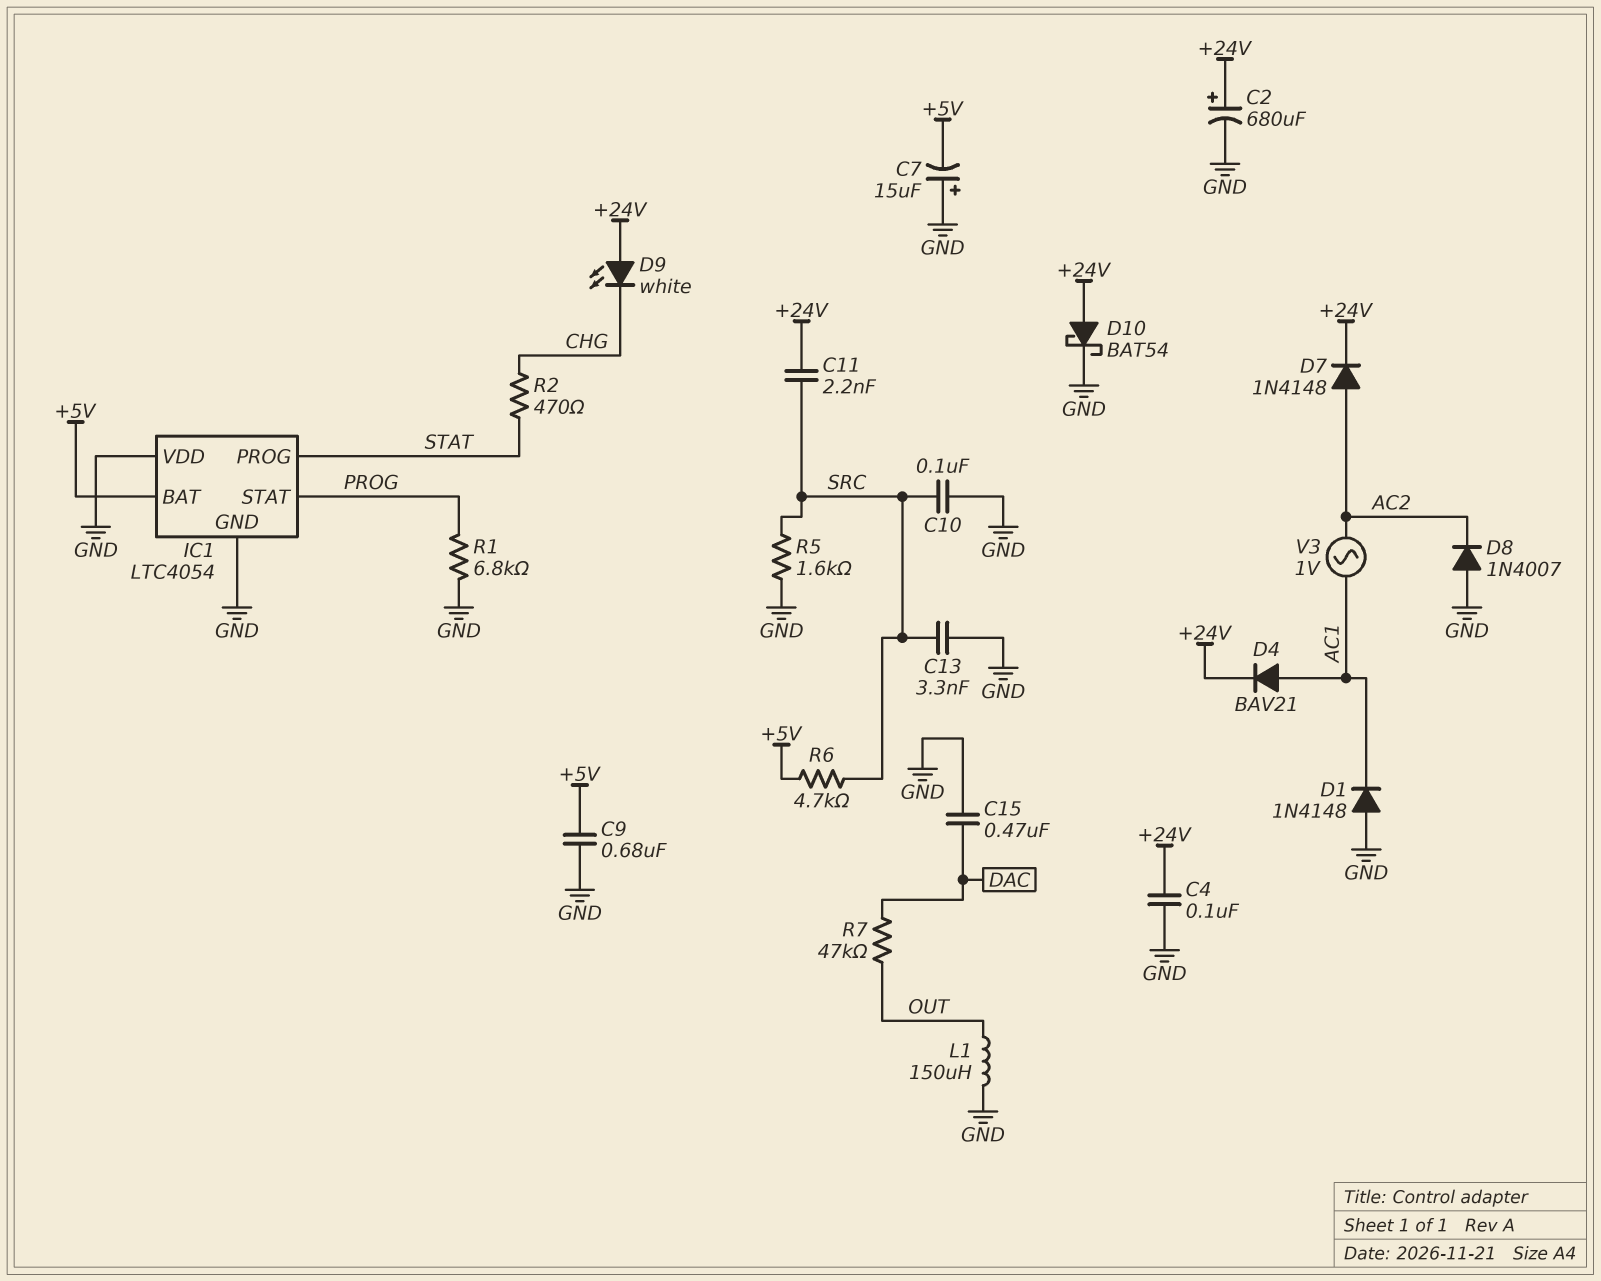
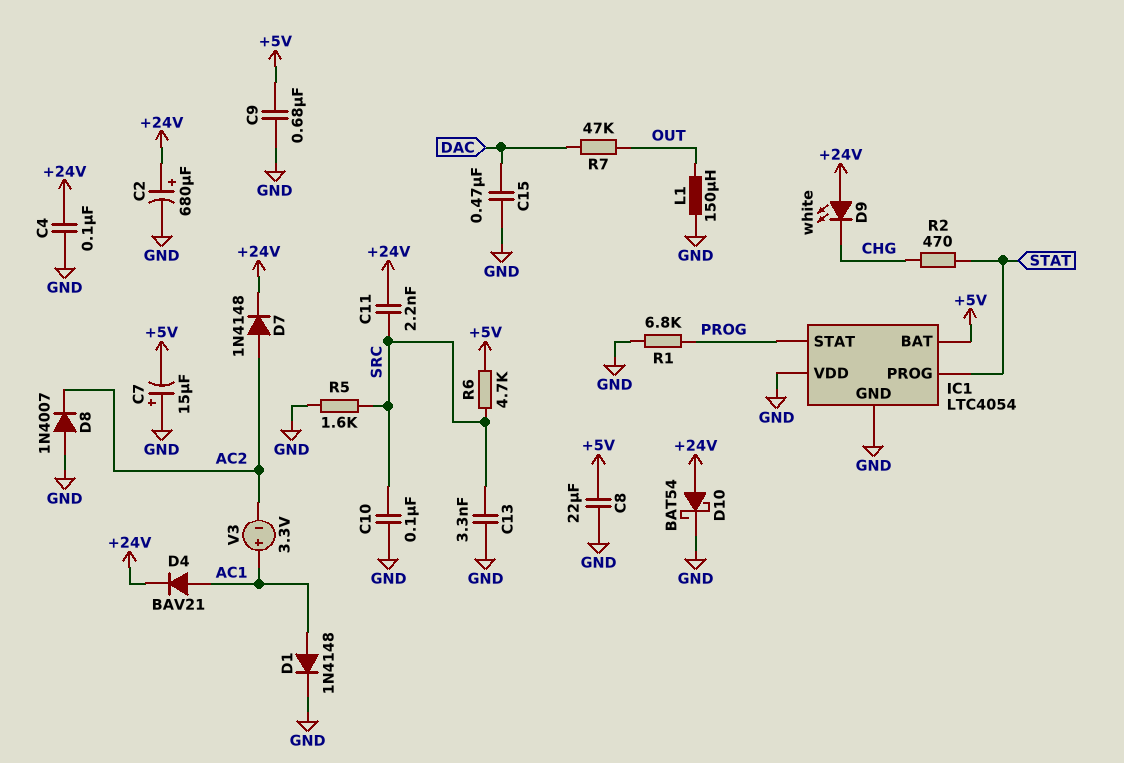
C8: none -> 22uF (+5V, GND)
D1: diode 1N4148 (A GND, K AC1) -> diode 1N4148 (A AC1, K GND)
V3: AC 1V (AC1, AC2) -> 3.3V (plus AC1, minus AC2)

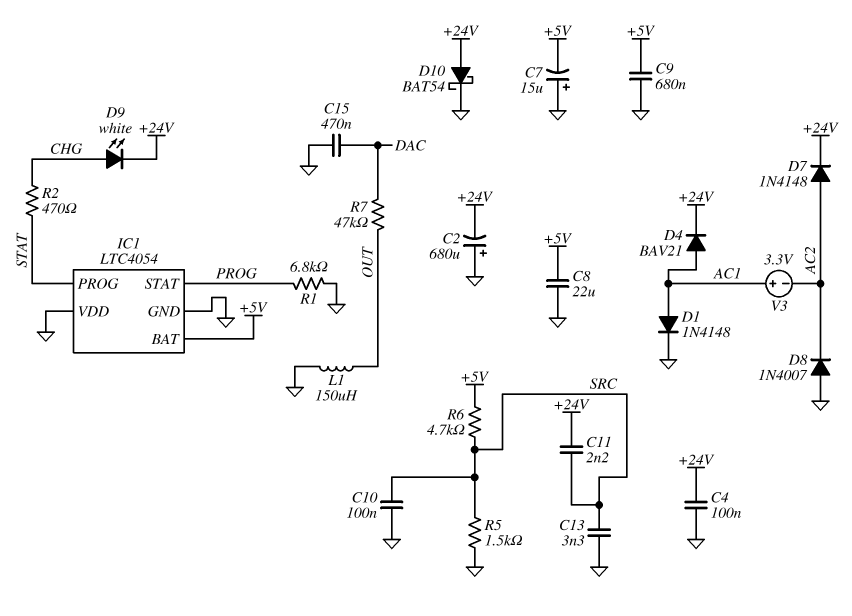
C2: 680uF (plus +24V, minus GND) -> 680uF (plus GND, minus +24V)
D9: LED white (A +24V, K CHG) -> LED white (A CHG, K +24V)
R5: 1.6k (GND, SRC) -> 1.5k (GND, SRC)

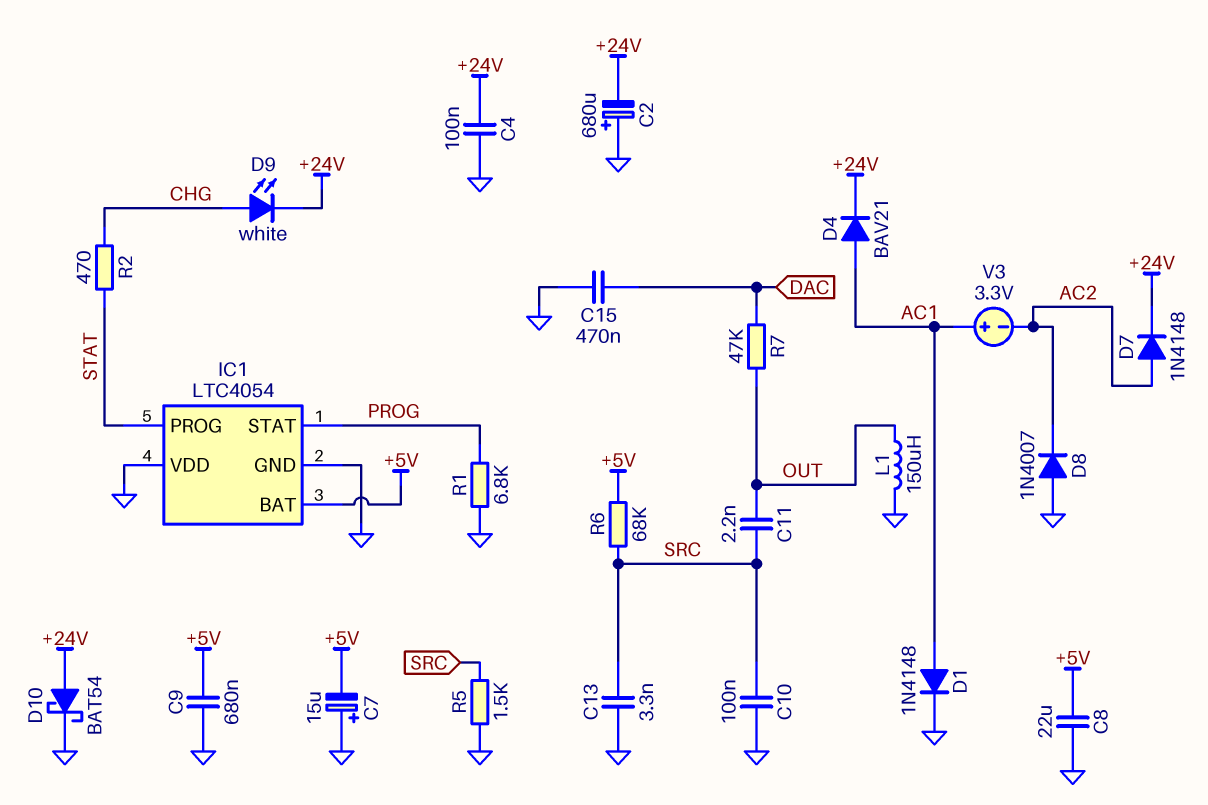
C11: 2.2nF (+24V, SRC) -> 2.2nF (OUT, SRC)
R6: 4.7k (+5V, SRC) -> 68k (+5V, SRC)

